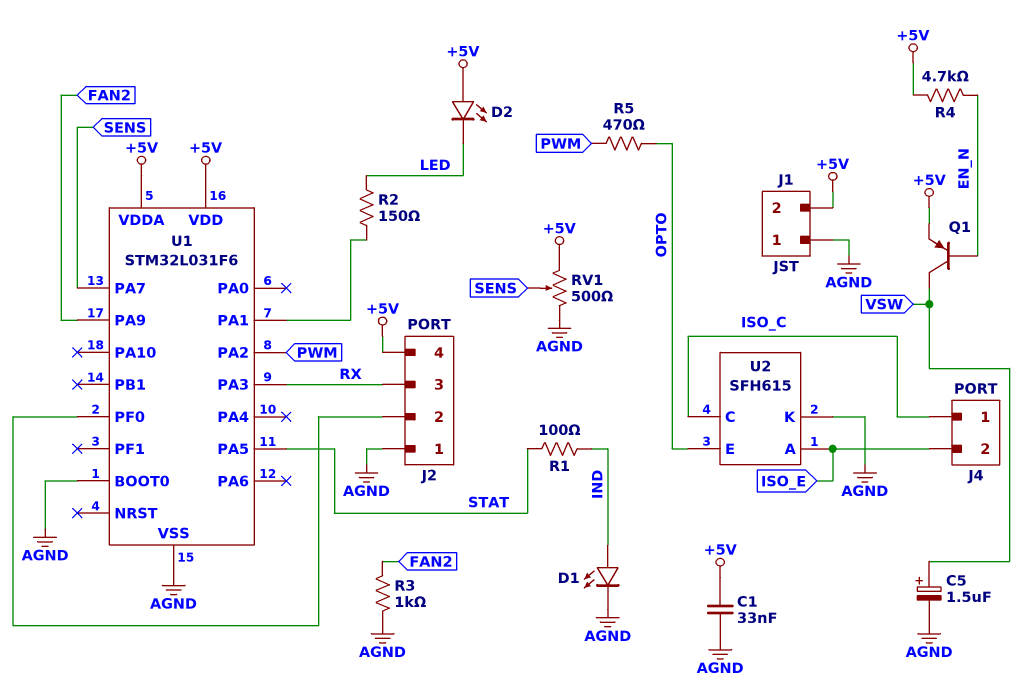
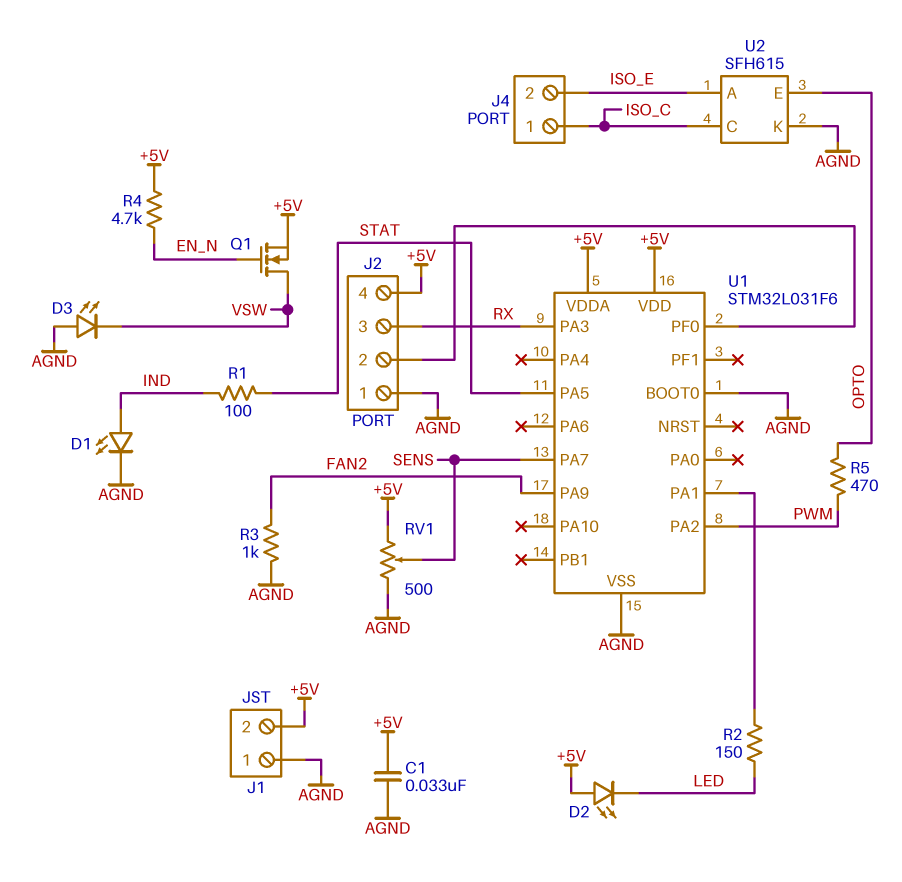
C5: 1.5uF (plus VSW, minus AGND) -> none
D3: none -> LED (A AGND, K VSW)
Q1: PNP (B EN_N, C VSW, E +5V) -> NMOS (G EN_N, D VSW, S +5V)

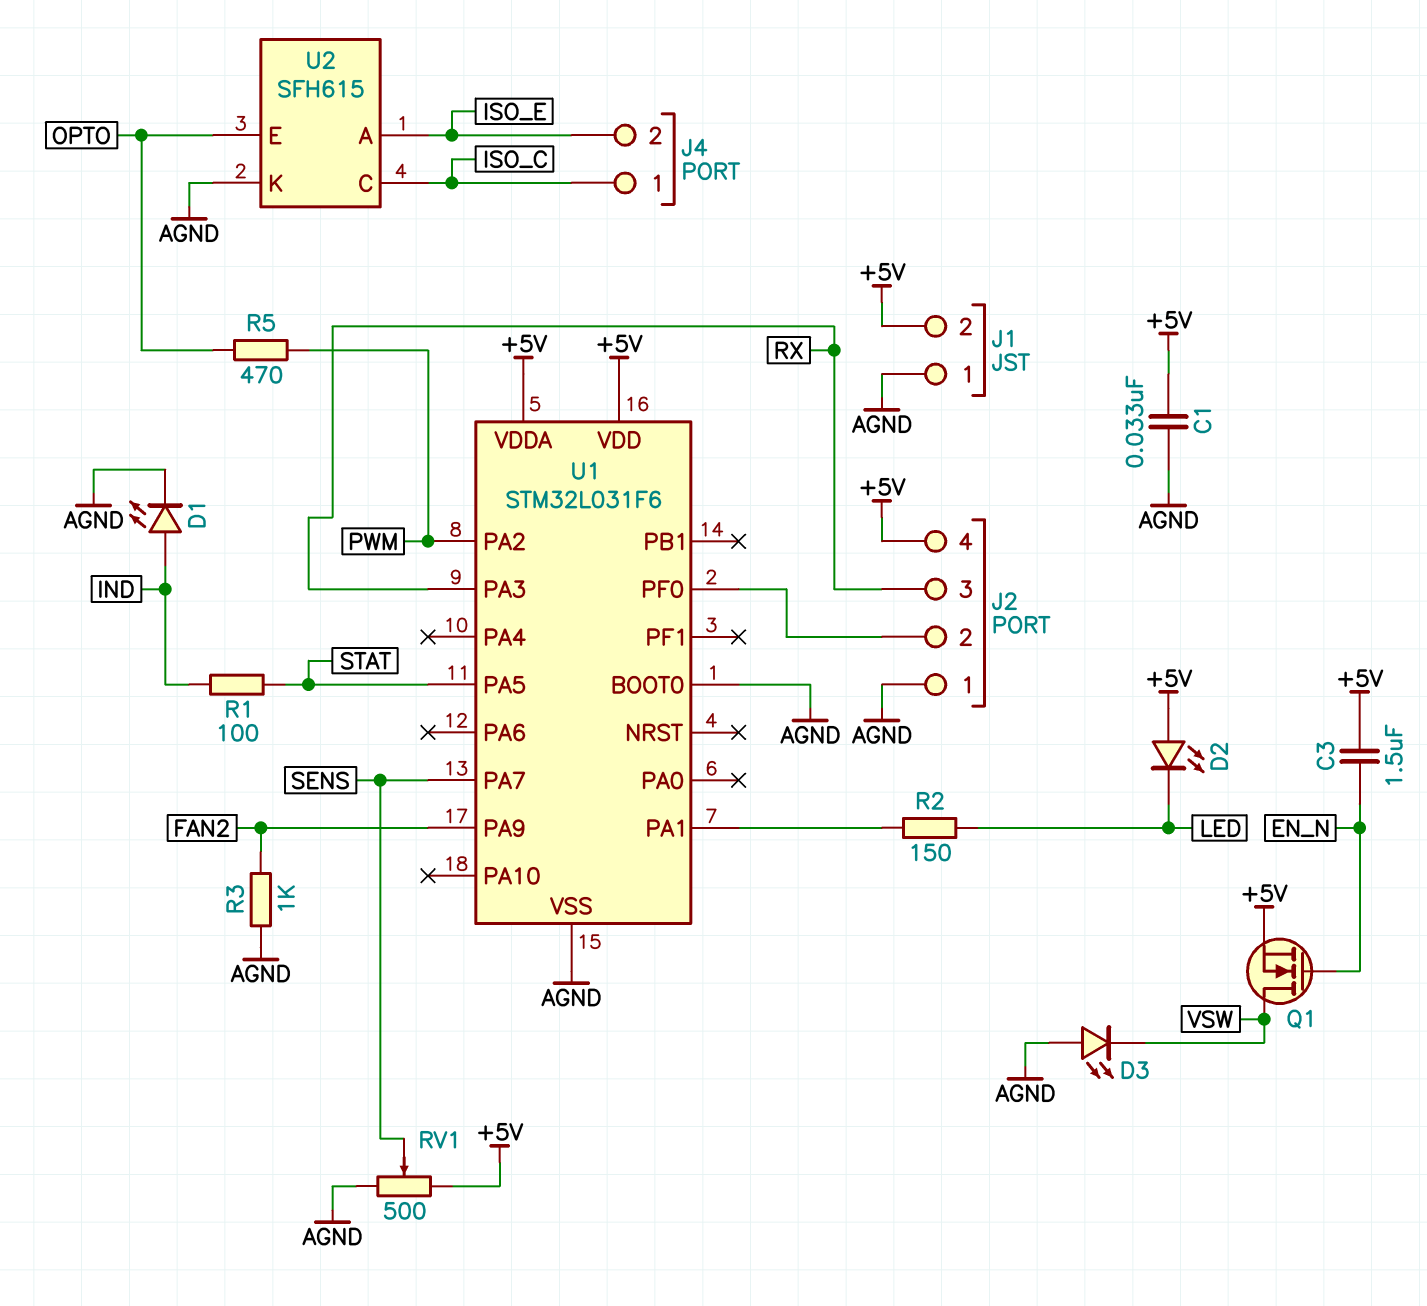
C3: none -> 1.5uF (+5V, EN_N)
R4: 4.7k (+5V, EN_N) -> none

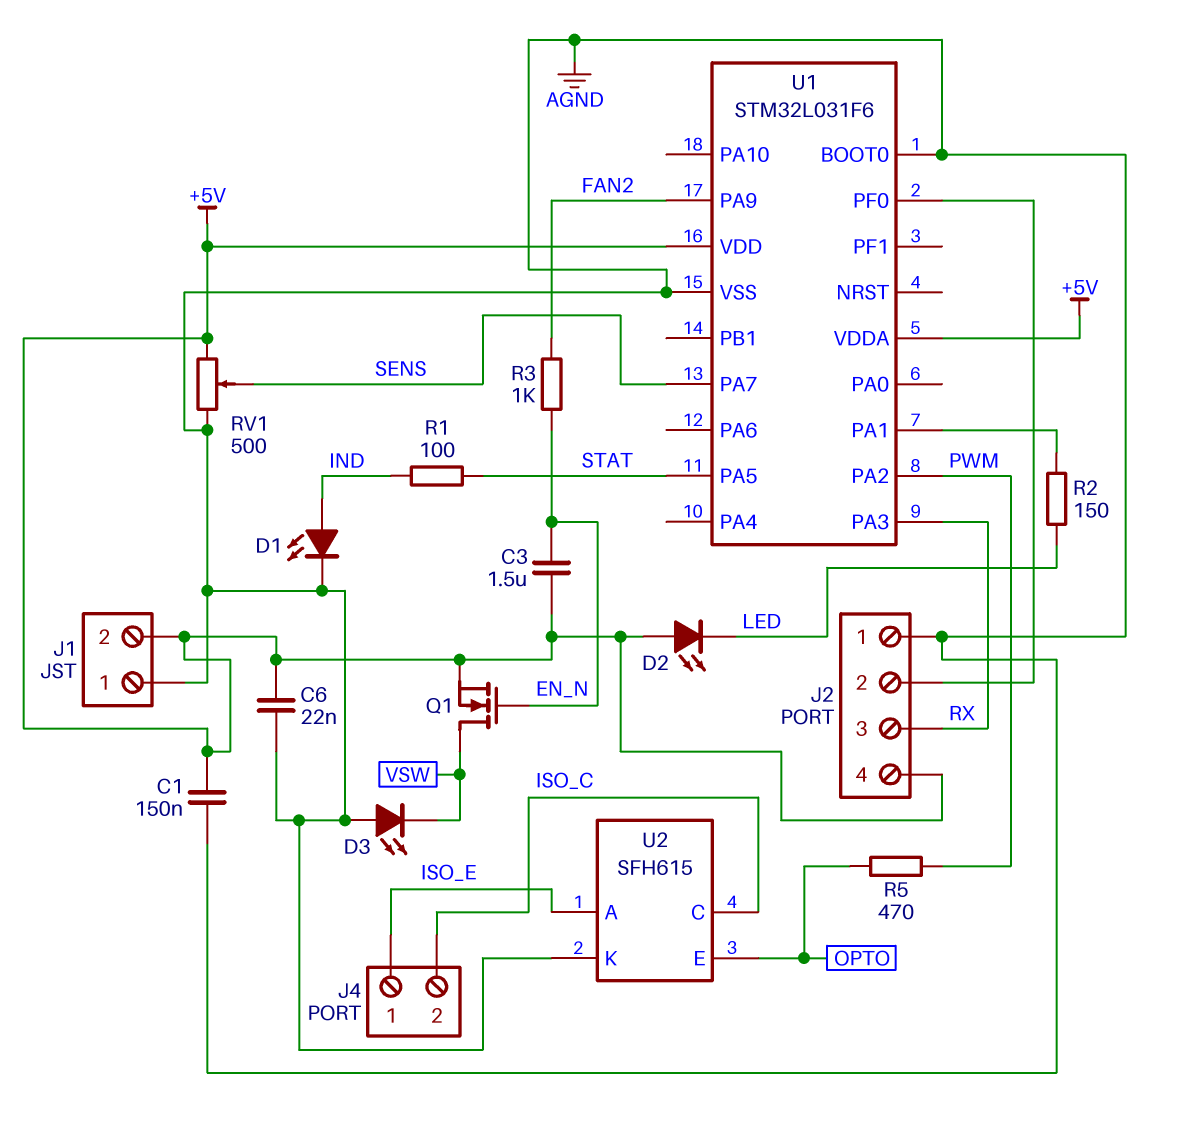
C1: 33nF (+5V, AGND) -> 150nF (+5V, AGND)
C6: none -> 22nF (+5V, AGND)
J4 pin 1: ISO_C -> ISO_E
J4 pin 2: ISO_E -> ISO_C
R3: 1k (AGND, FAN2) -> 1k (EN_N, FAN2)

